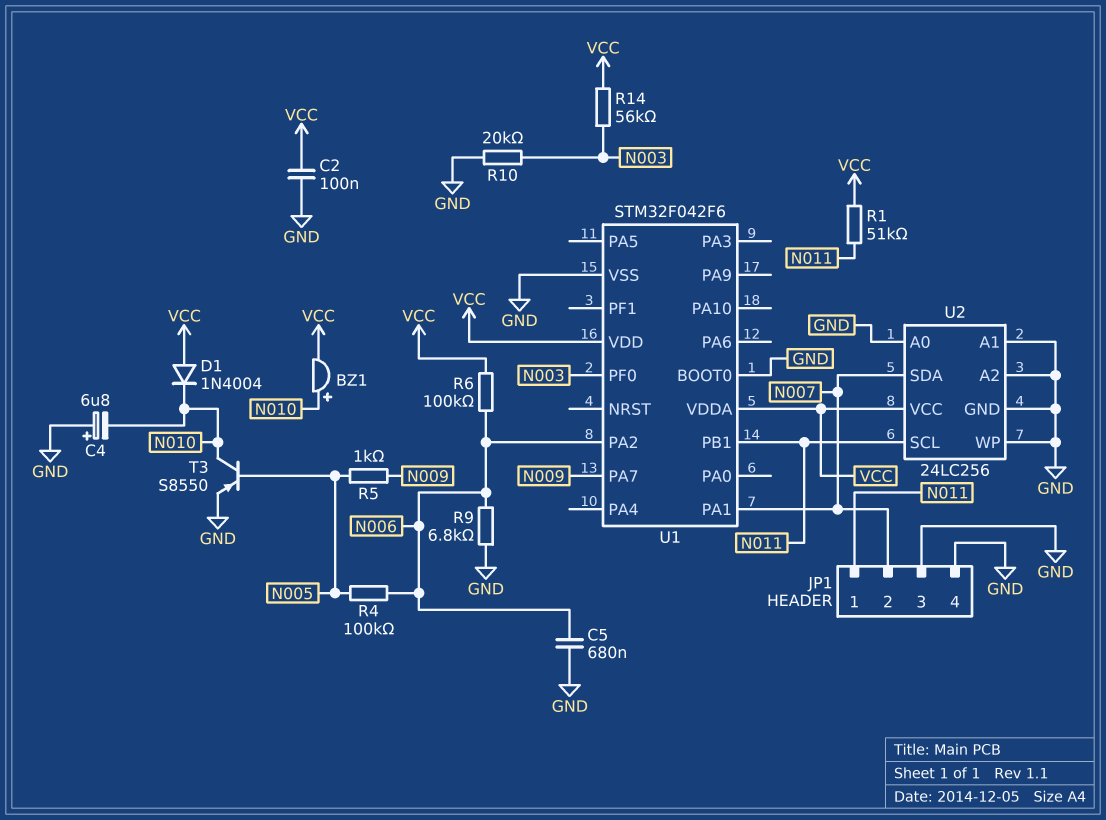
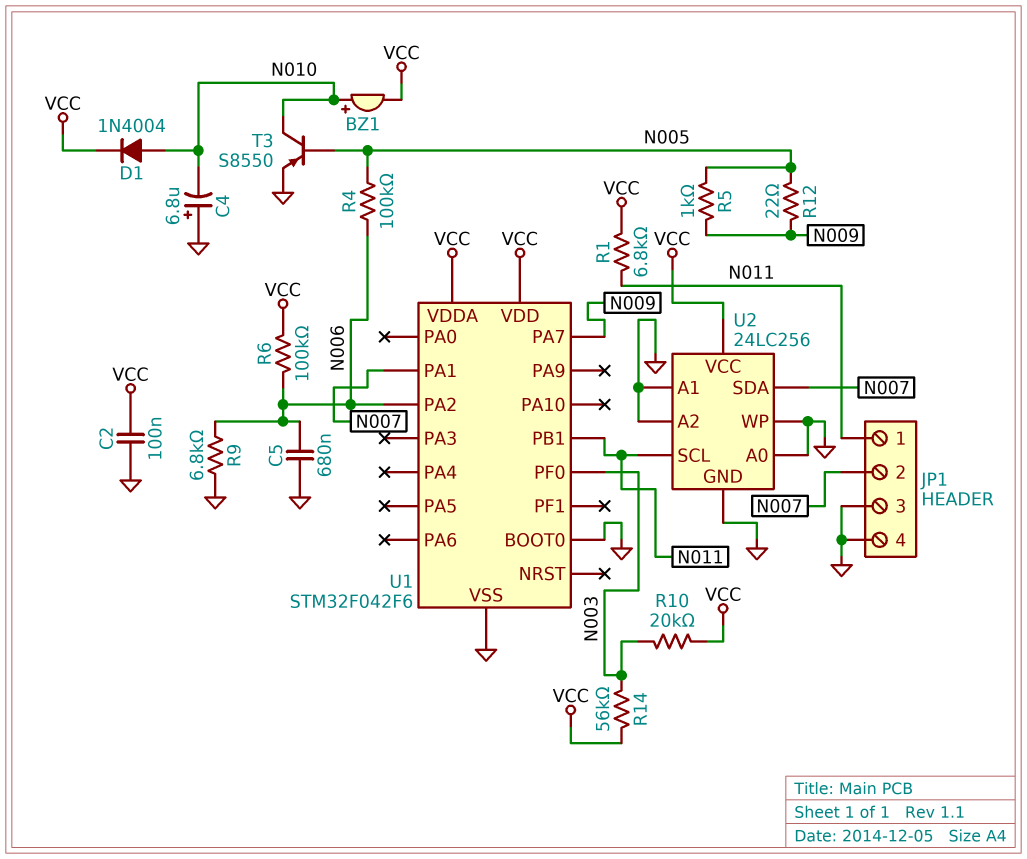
D1: diode 1N4004 (A VCC, K N010) -> diode 1N4004 (A N010, K VCC)
R1: 51k (N011, VCC) -> 6.8k (N011, VCC)
R10: 20k (GND, N003) -> 20k (N003, VCC)
R12: none -> 22 (N005, N009)

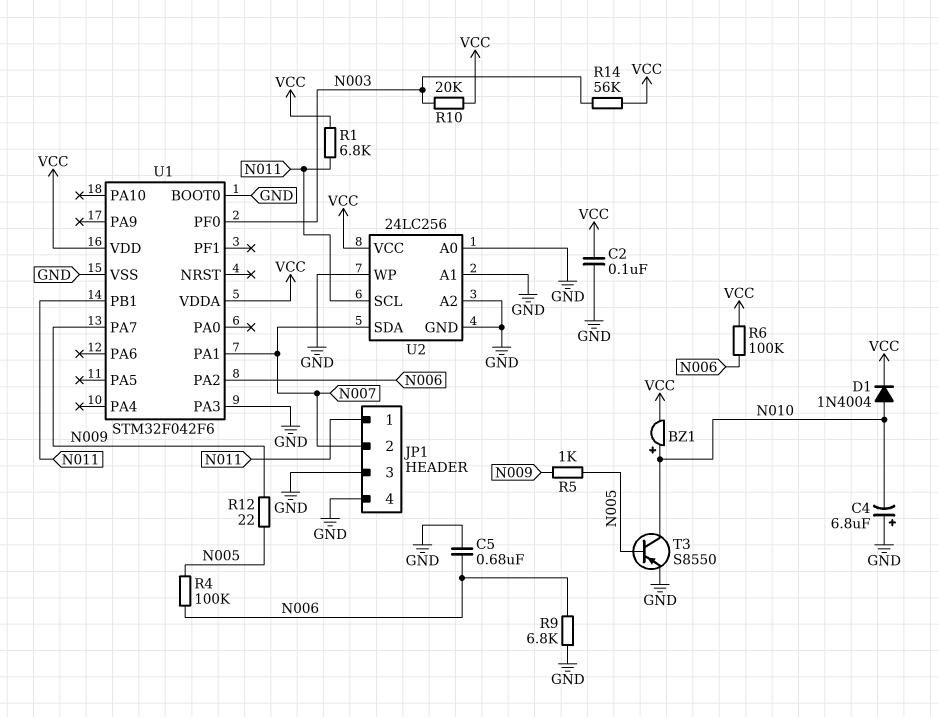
U1 pin PA3: none -> GND

